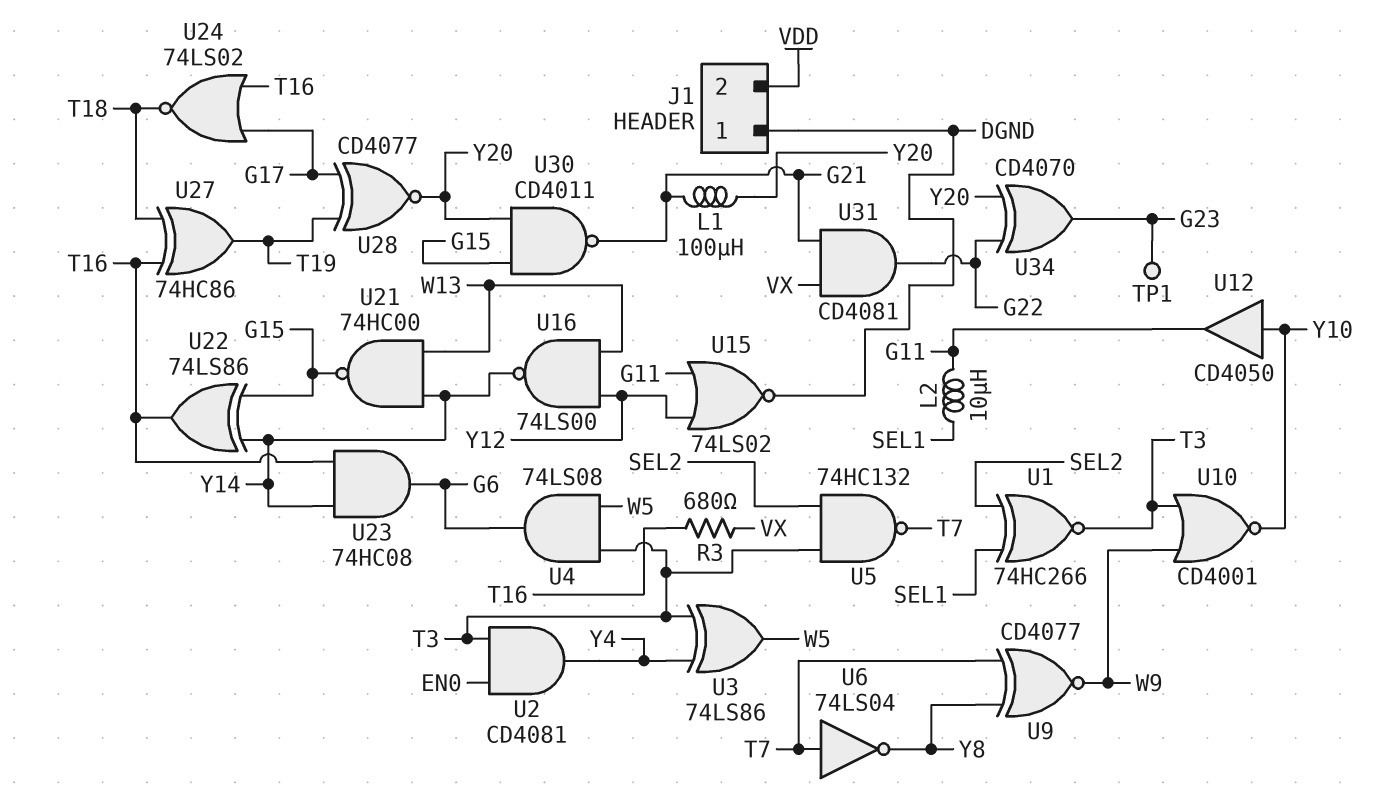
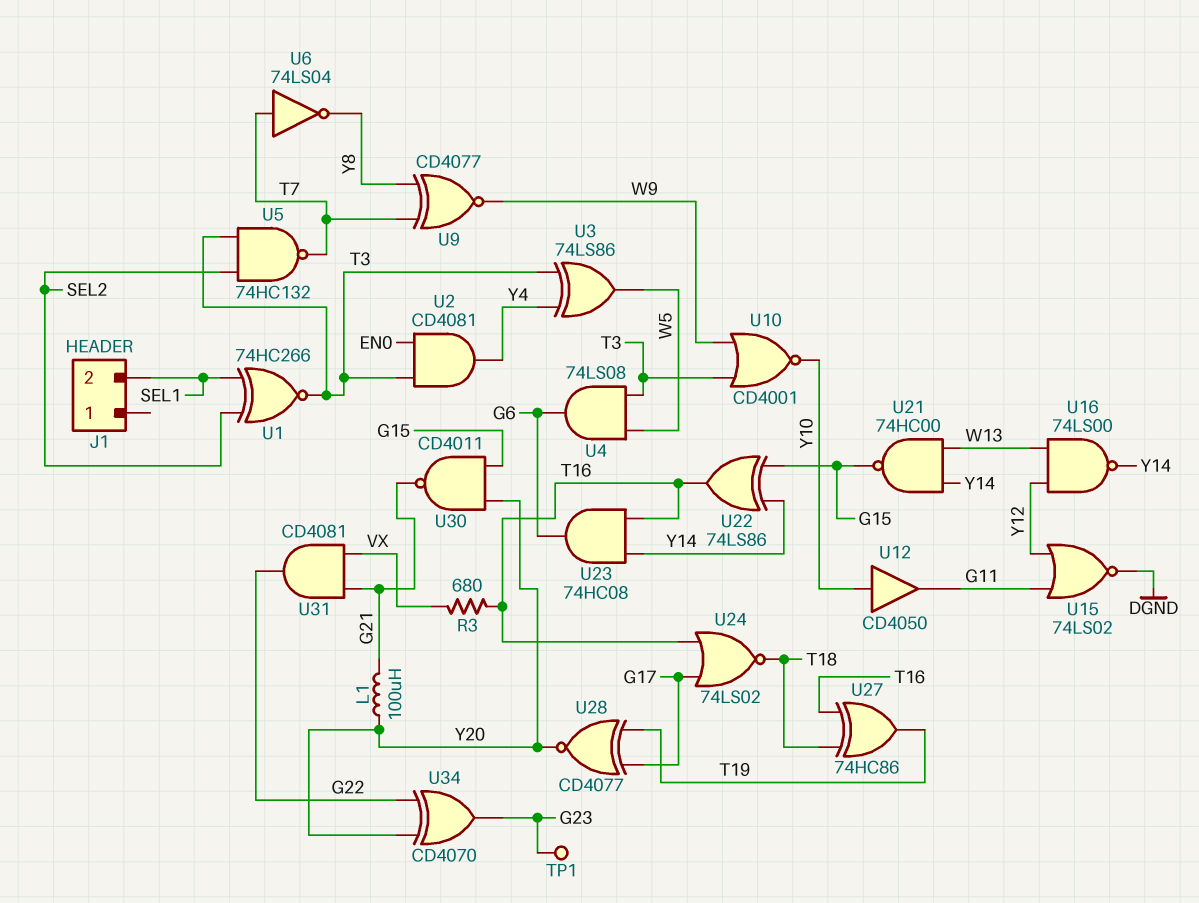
J1 pin 1: DGND -> none
J1 pin 2: VDD -> SEL1
L2: 10uH (G11, SEL1) -> none

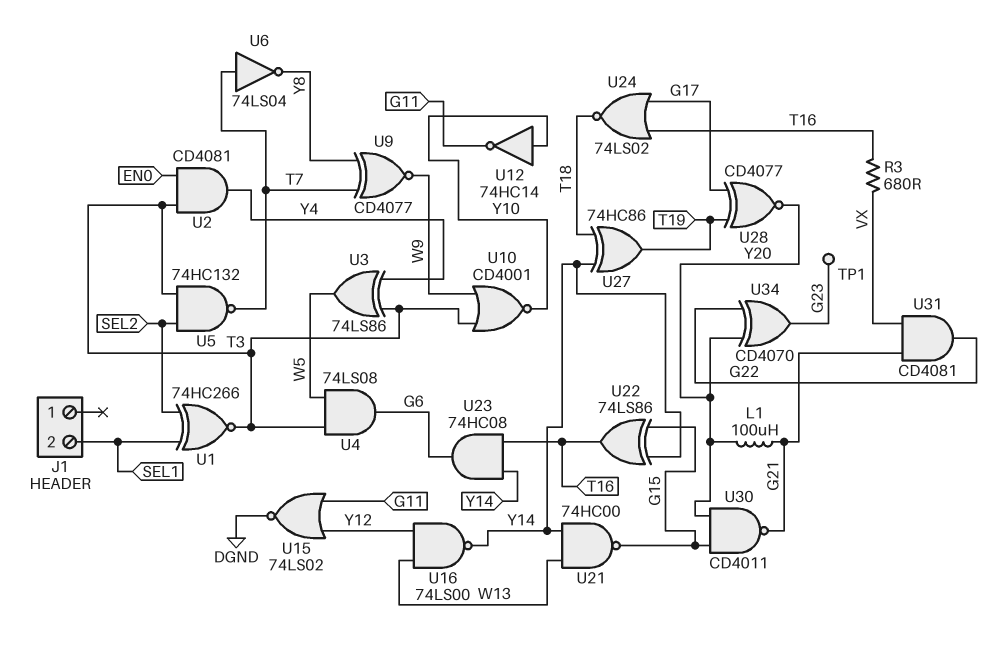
U12: buffer CD4050 (in Y10, out G11) -> NOT 74HC14 (in Y10, out G11)
U27: XOR 74HC86 (in T16, in T18, out T19) -> XOR 74HC86 (in T18, in Y14, out T19)

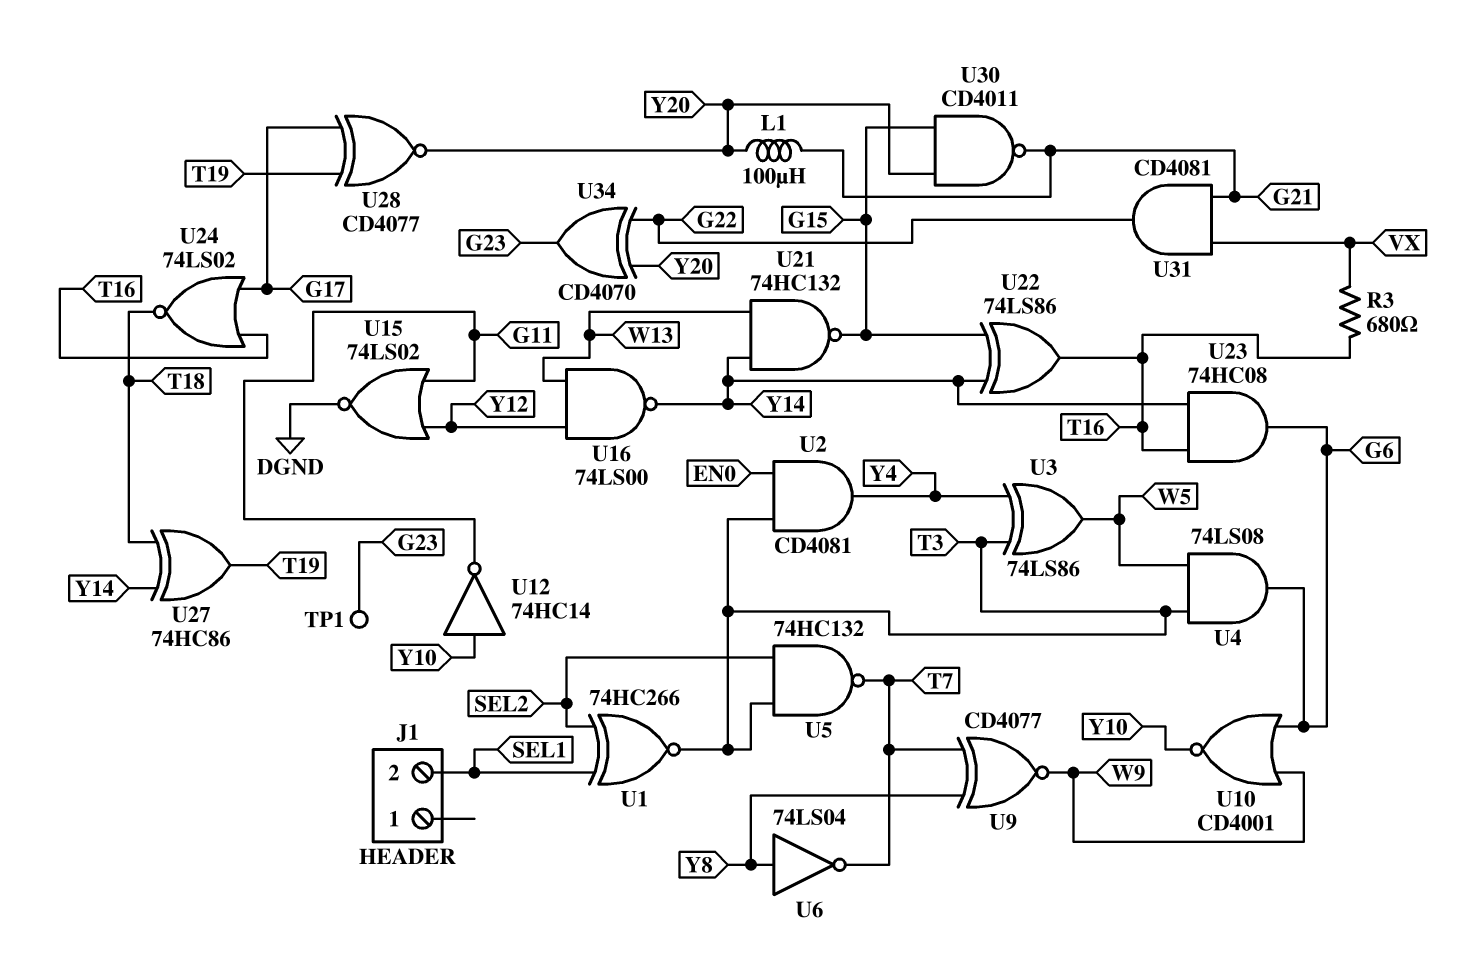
U6: NOT 74LS04 (in T7, out Y8) -> NOT 74LS04 (in Y8, out T7)
U10: NOR CD4001 (in T3, in W9, out Y10) -> NOR CD4001 (in G6, in W9, out Y10)
U21: NAND 74HC00 (in W13, in Y14, out G15) -> NAND 74HC132 (in W13, in Y14, out G15)

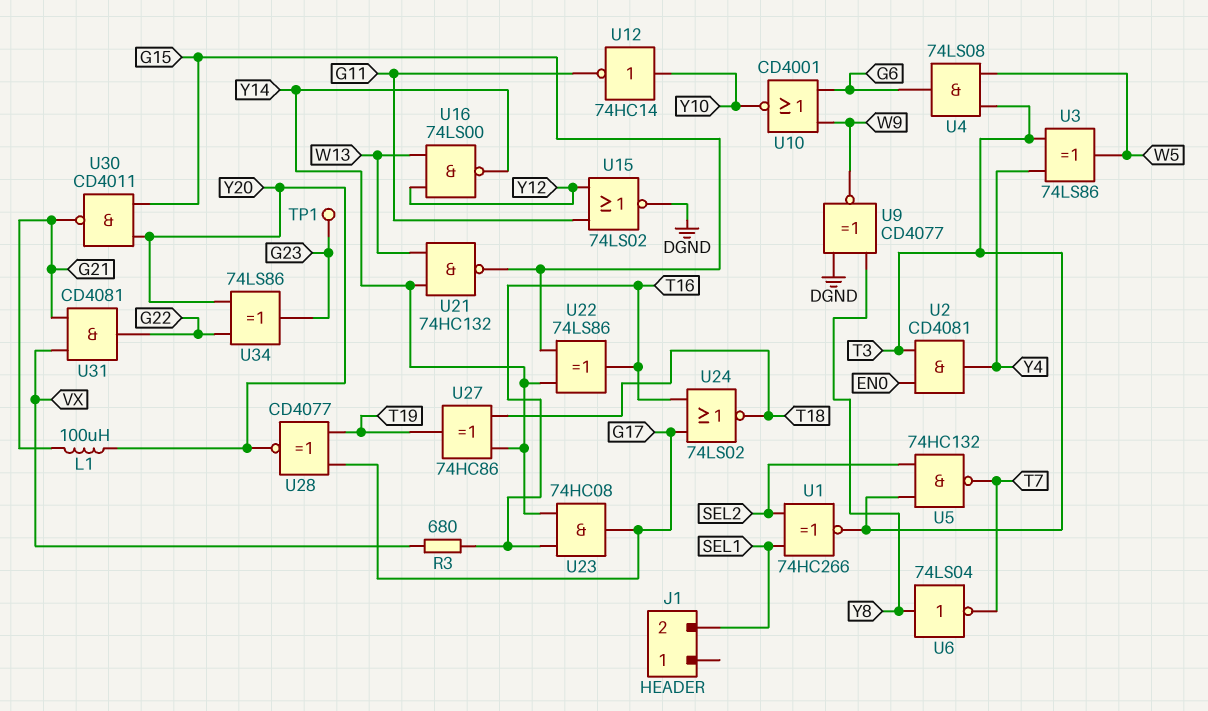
U9: XNOR CD4077 (in T7, in Y8, out W9) -> XNOR CD4077 (in DGND, in Y8, out W9)
U23: AND 74HC08 (in T16, in Y14, out G6) -> AND 74HC08 (in T16, in Y14, out G17)
U34: XOR CD4070 (in G22, in Y20, out G23) -> XOR 74LS86 (in G22, in Y20, out G23)

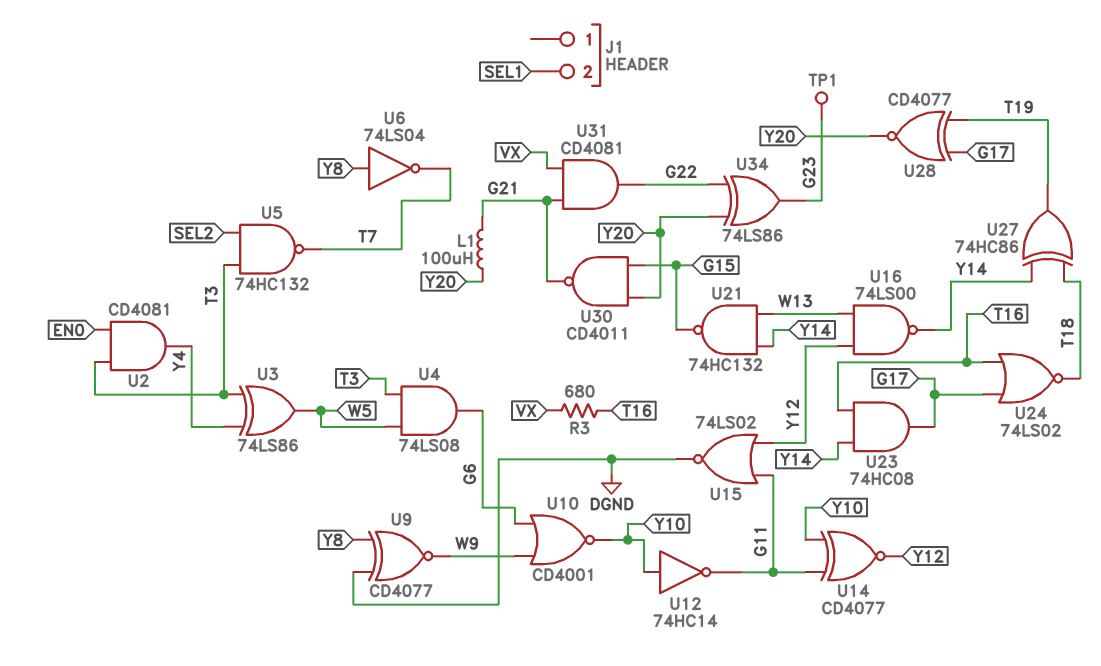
U1: XNOR 74HC266 (in SEL1, in SEL2, out T3) -> none
U14: none -> XNOR CD4077 (in G11, in Y10, out Y12)
U22: XOR 74LS86 (in G15, in Y14, out T16) -> none

